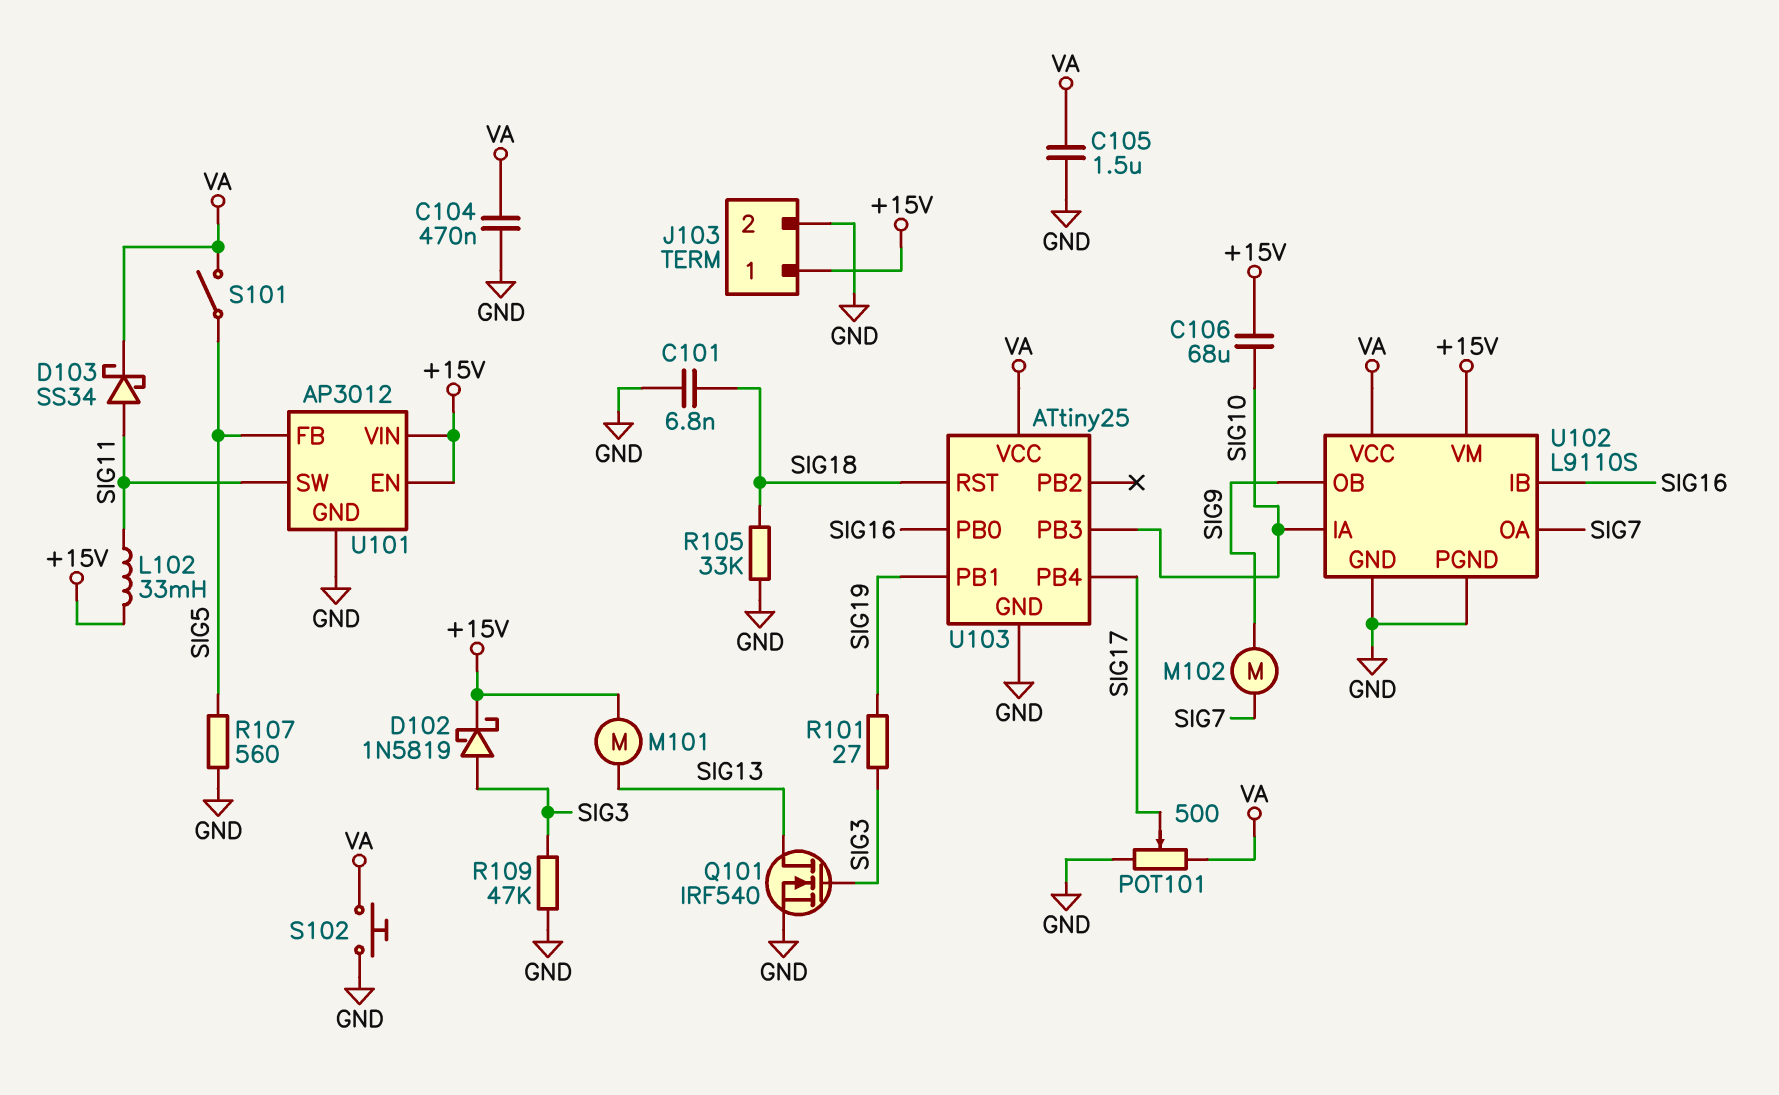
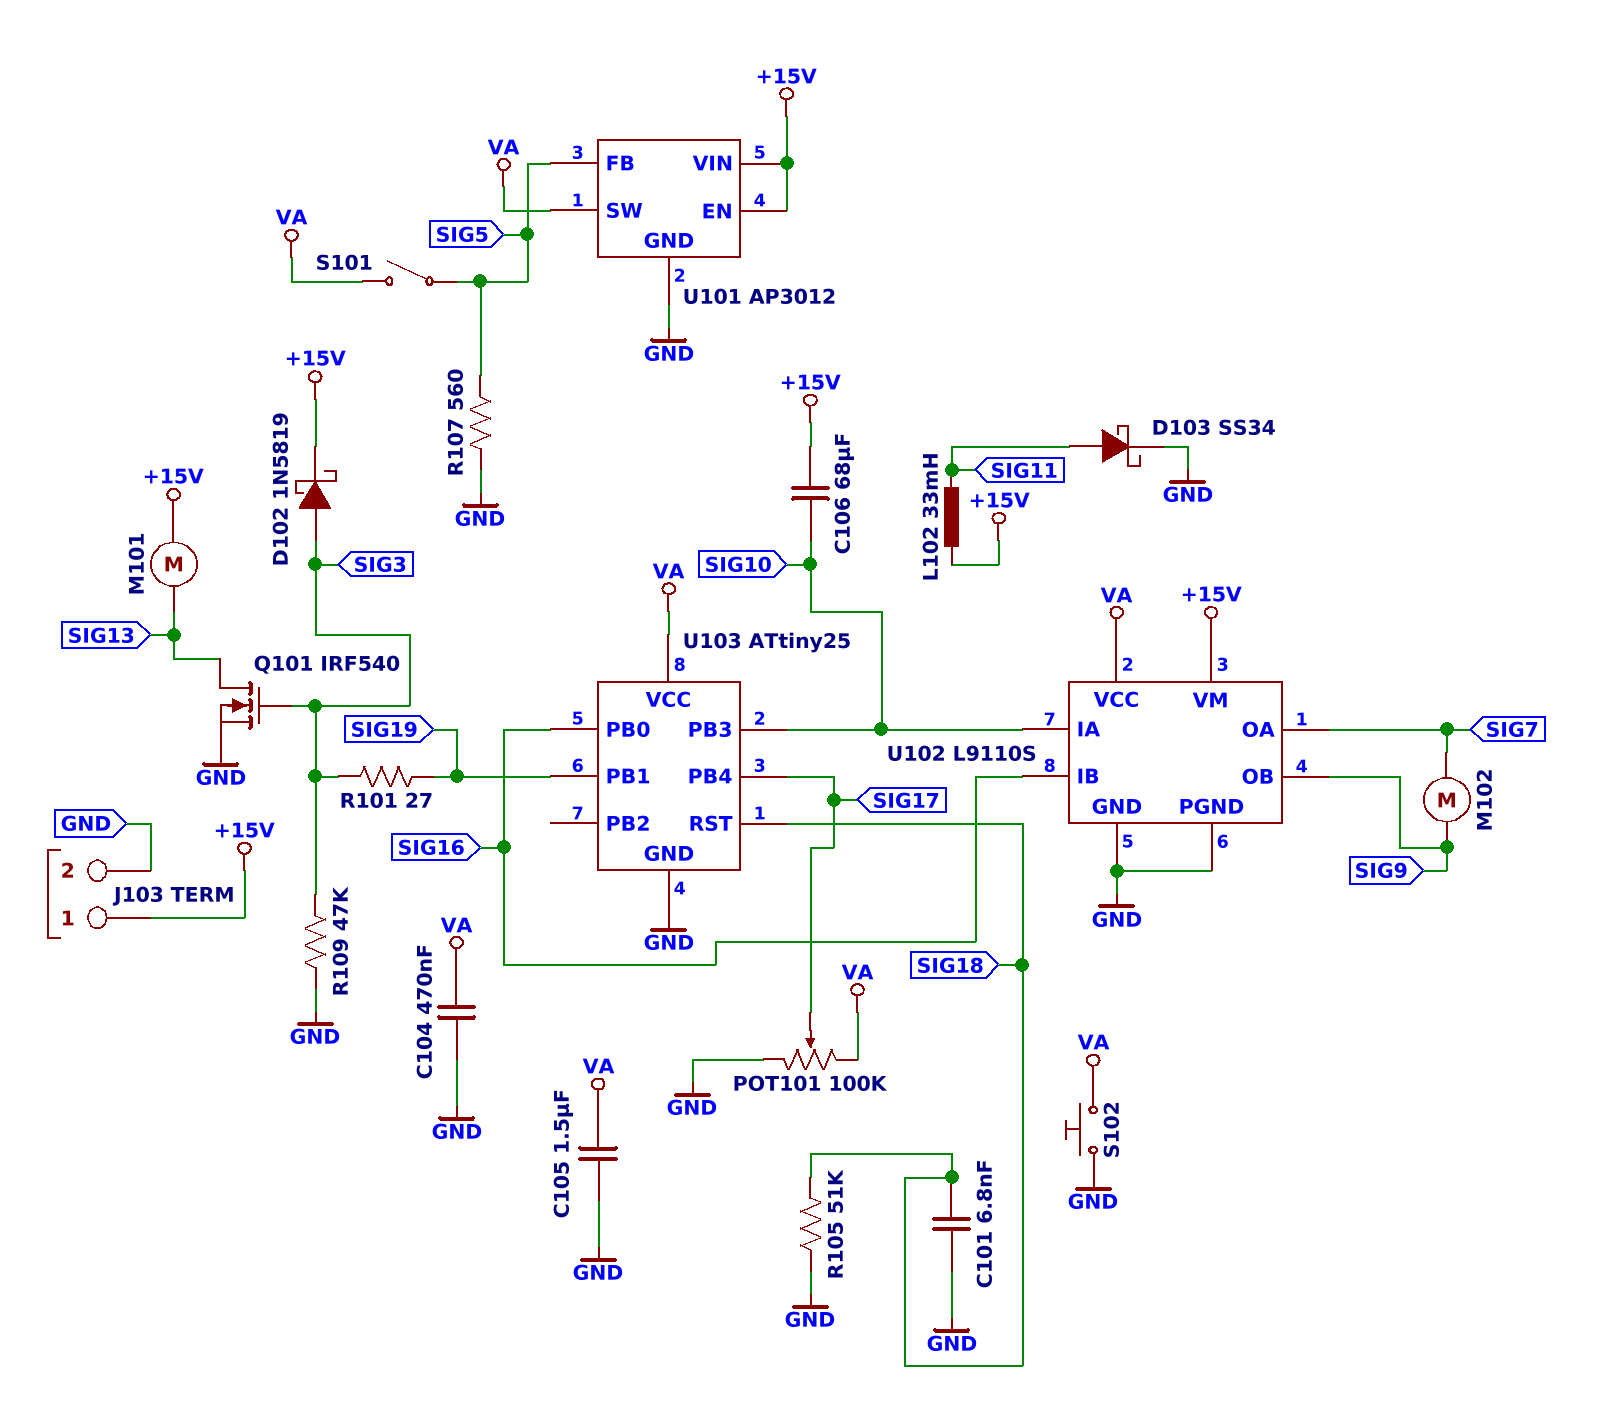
D103: schottky SS34 (A SIG11, K VA) -> schottky SS34 (A SIG11, K GND)
POT101: 500 (GND, VA, wiper SIG17) -> 100k (GND, VA, wiper SIG17)
R105: 33k (GND, SIG18) -> 51k (GND, SIG18)
U101 pin SW: SIG11 -> VA

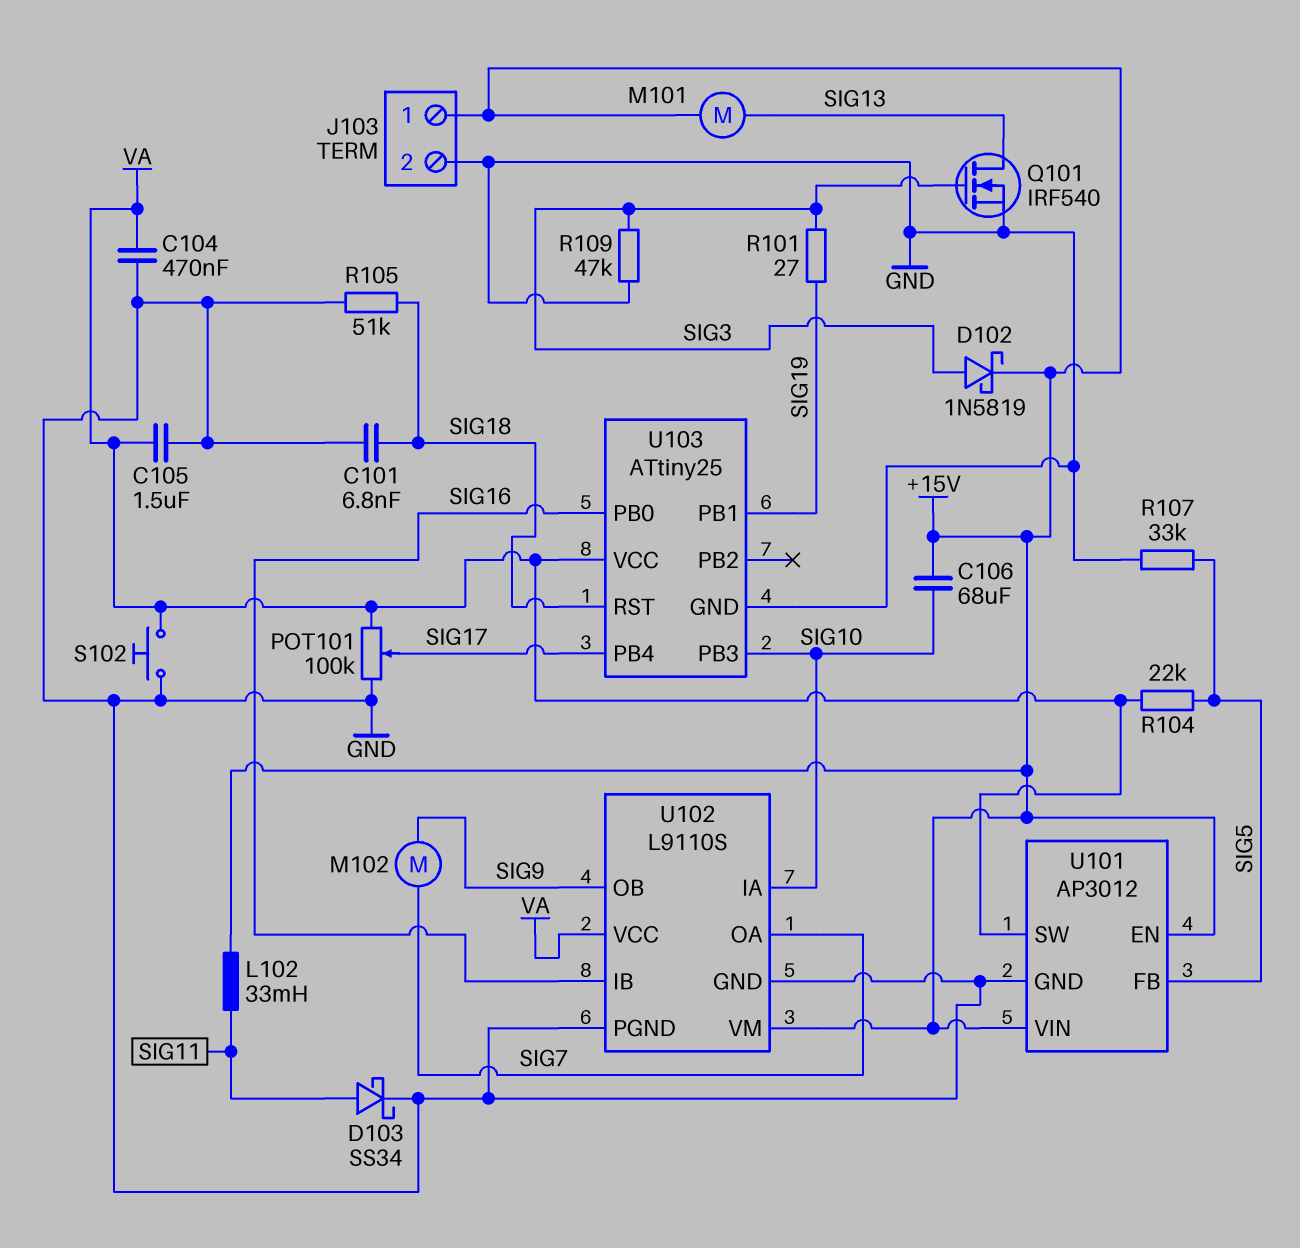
R104: none -> 22k (SIG5, VA)
R107: 560 (GND, SIG5) -> 33k (GND, SIG5)
S101: switch (SIG5, VA) -> none

